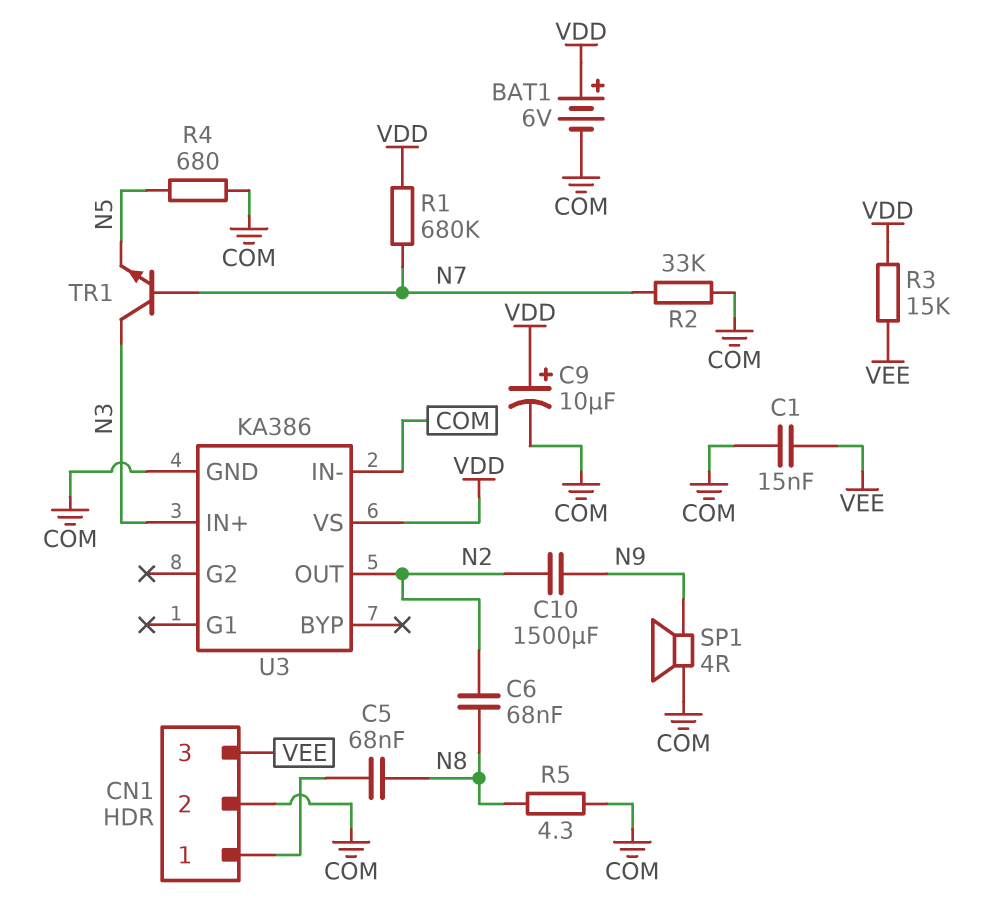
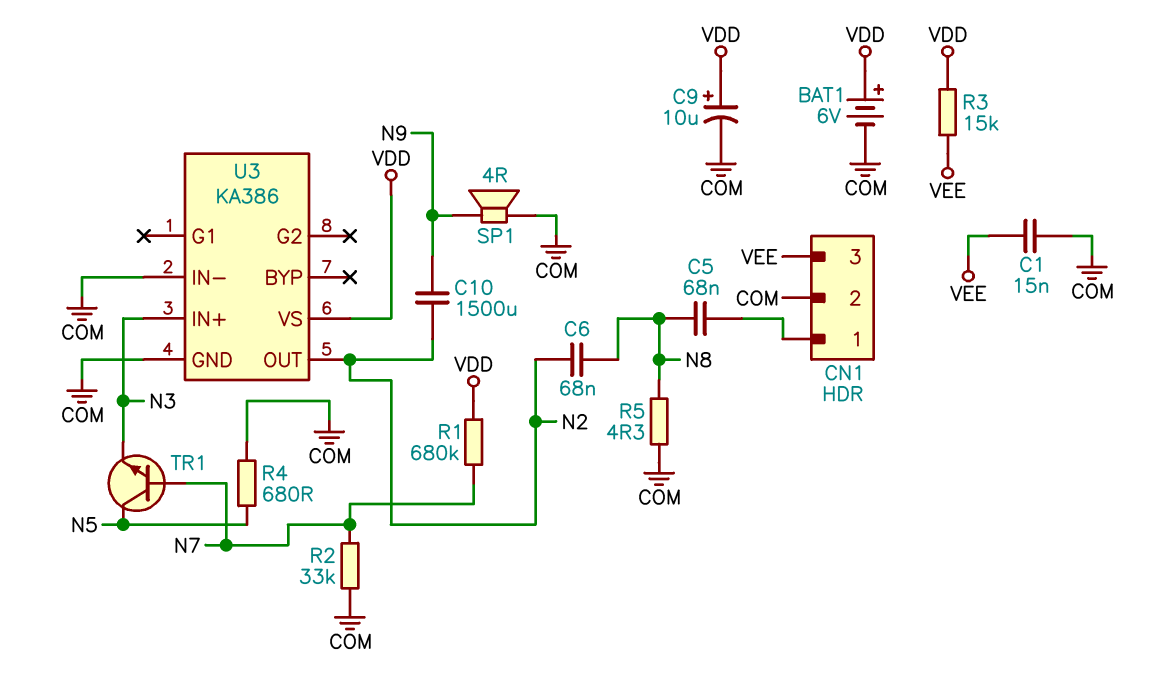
TR1: NPN (B N7, C N3, E N5) -> NPN (B N7, C N5, E N3)

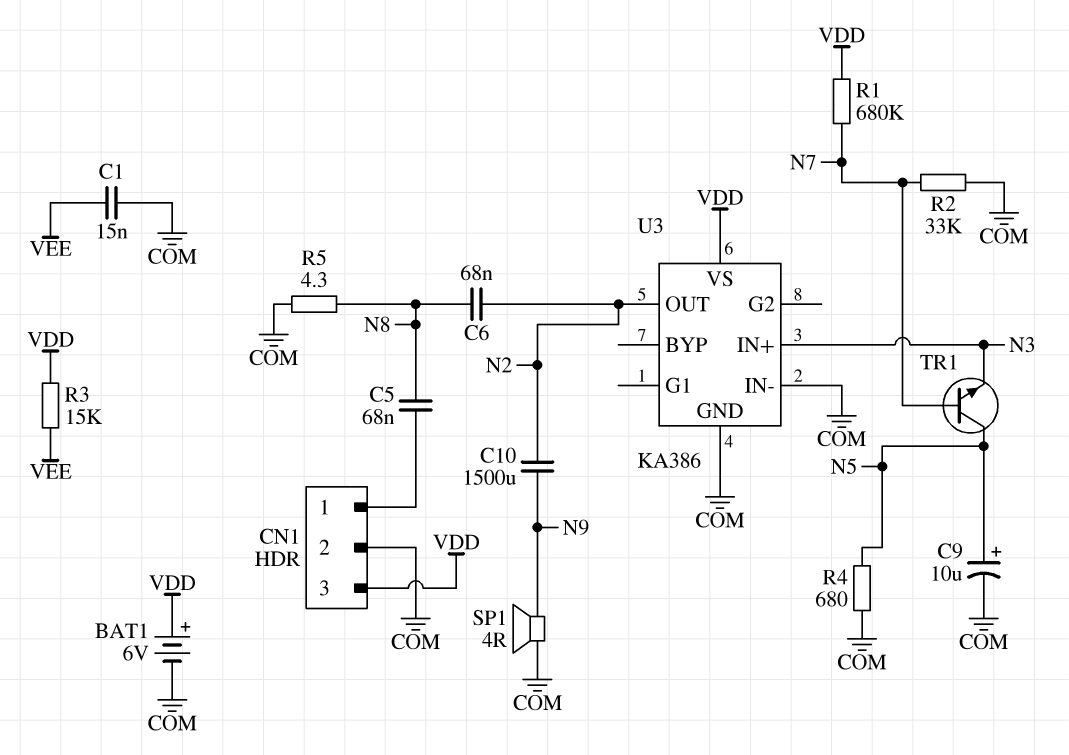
C9: 10uF (plus VDD, minus COM) -> 10uF (plus N5, minus COM)
CN1 pin 3: VEE -> VDD

